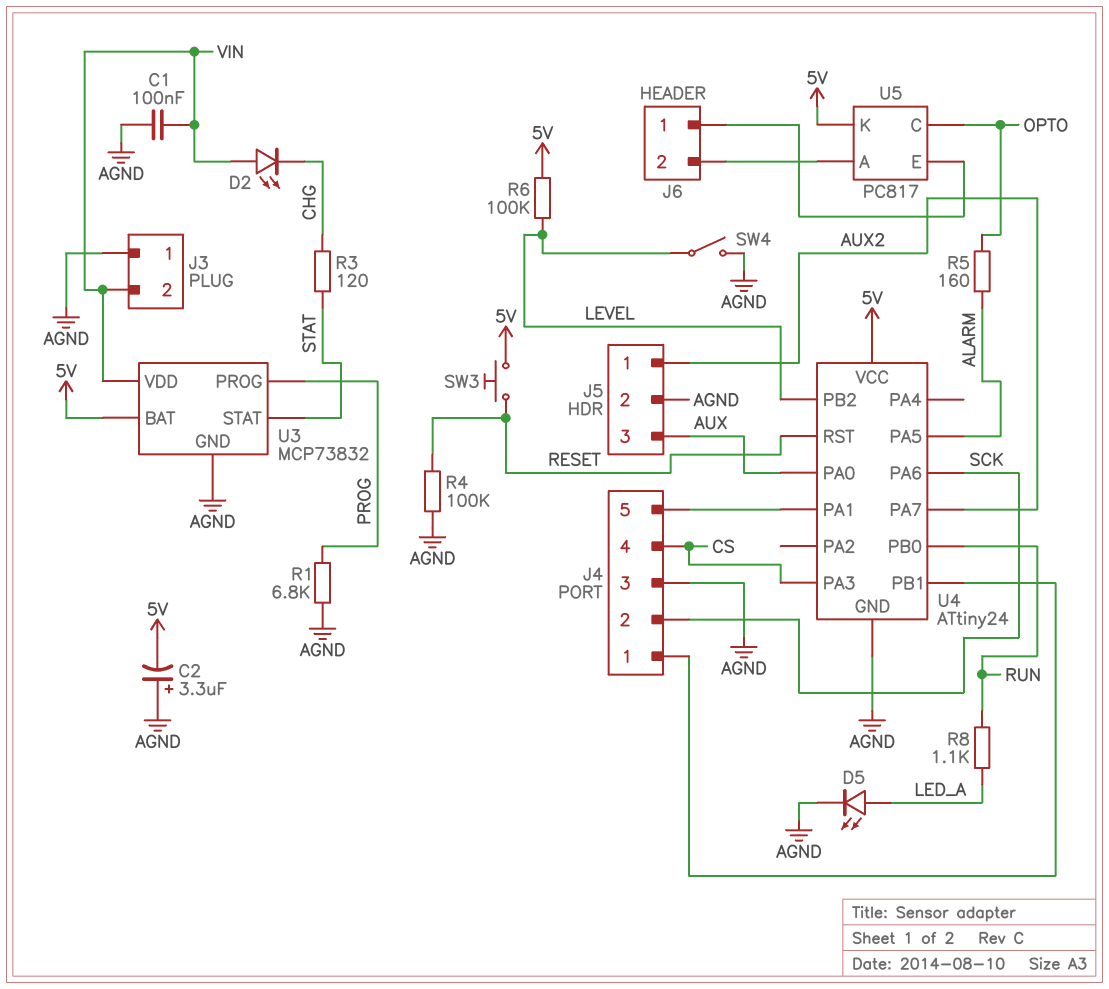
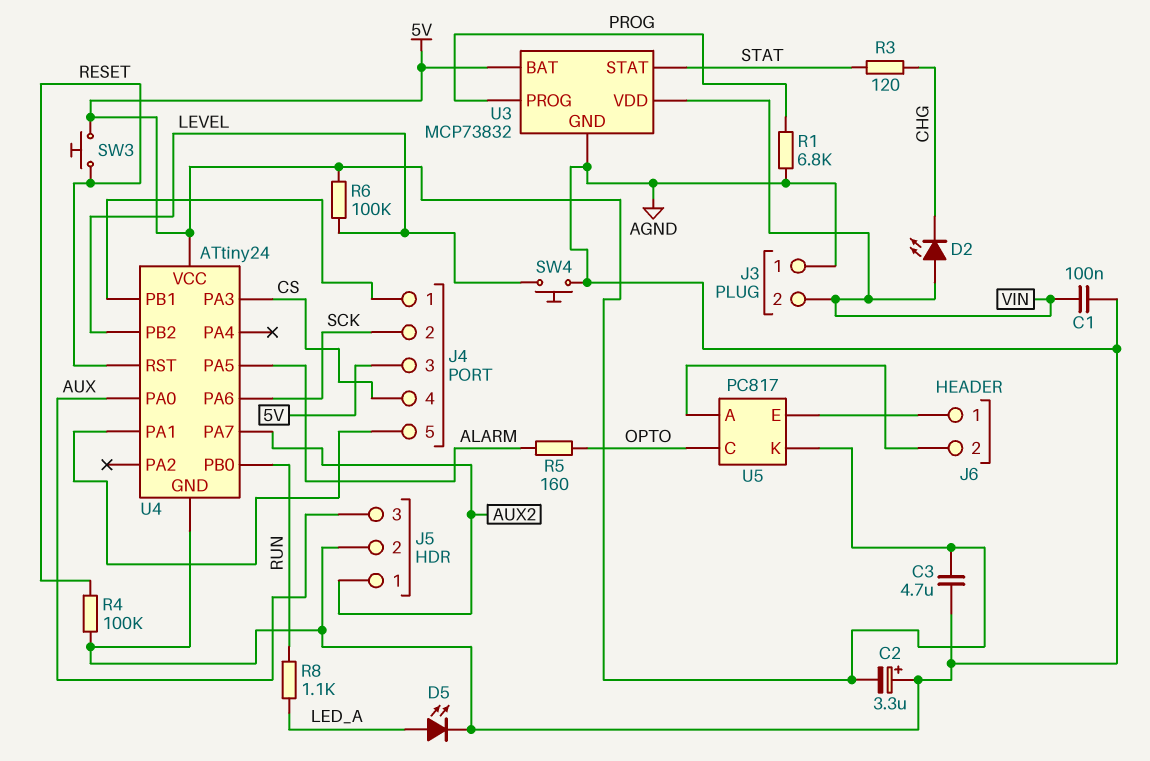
C3: none -> 4.7uF (5V, AGND)
J4 pin 3: AGND -> 5V
SW4: switch (AGND, LEVEL) -> button (AGND, LEVEL)

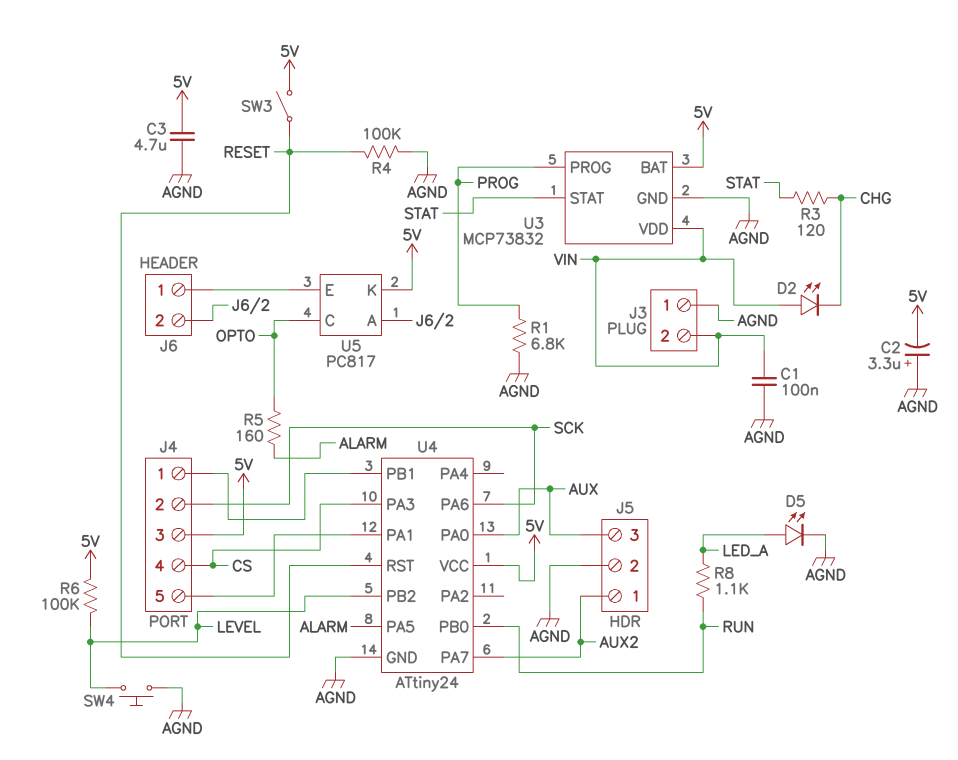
SW3: button (5V, RESET) -> switch (5V, RESET)

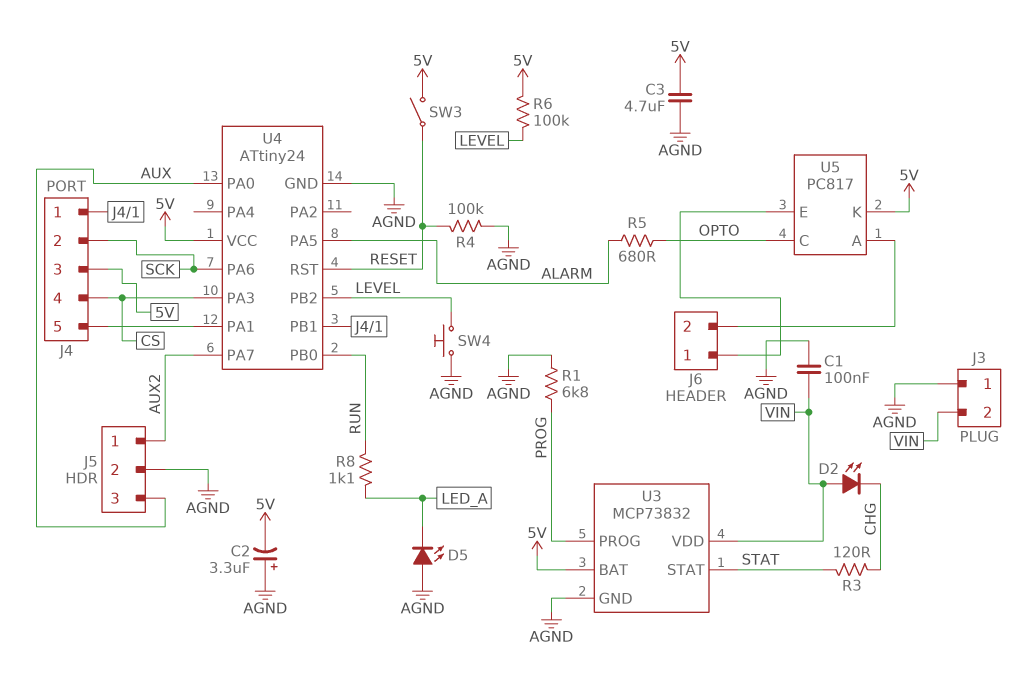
D5: LED (A LED_A, K AGND) -> LED (A AGND, K LED_A)
R5: 160 (ALARM, OPTO) -> 680 (ALARM, OPTO)

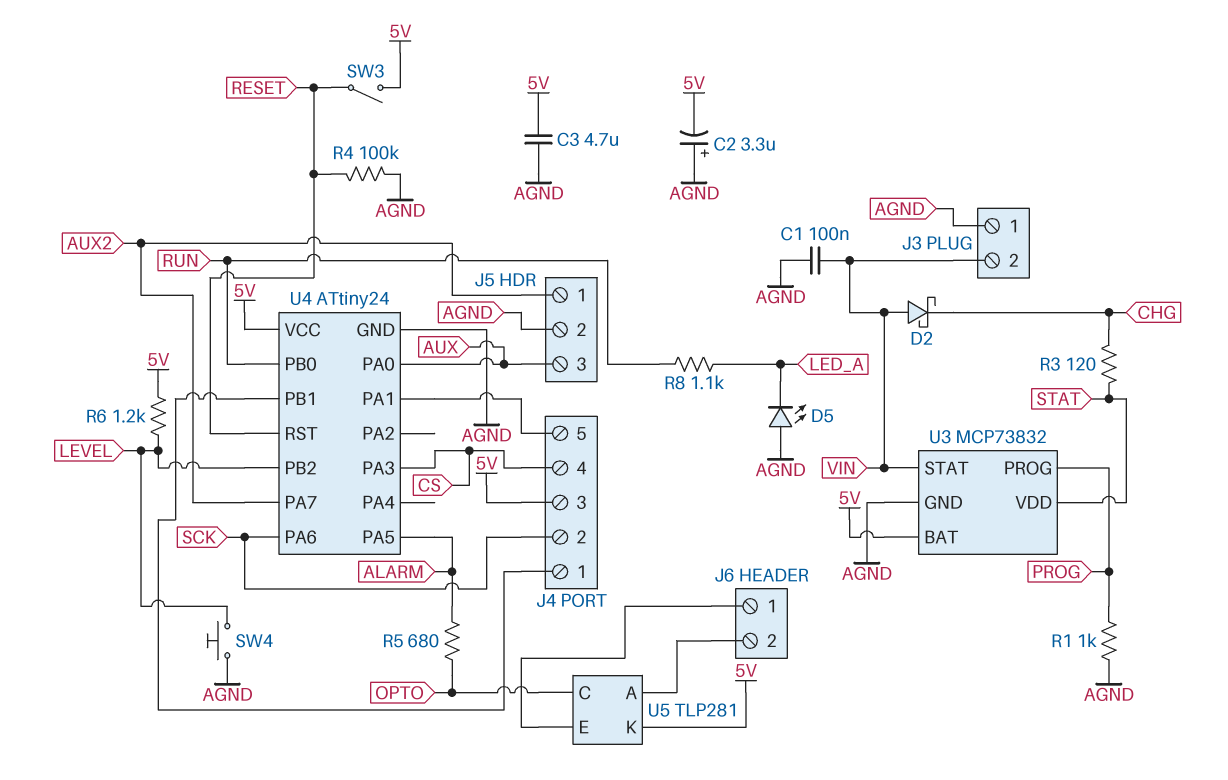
D2: LED (A VIN, K CHG) -> schottky (A VIN, K CHG)
R1: 6.8k (AGND, PROG) -> 1k (AGND, PROG)
R6: 100k (5V, LEVEL) -> 1.2k (5V, LEVEL)
U3 pin STAT: STAT -> VIN
U3 pin VDD: VIN -> STAT
U5: PC817 -> TLP281

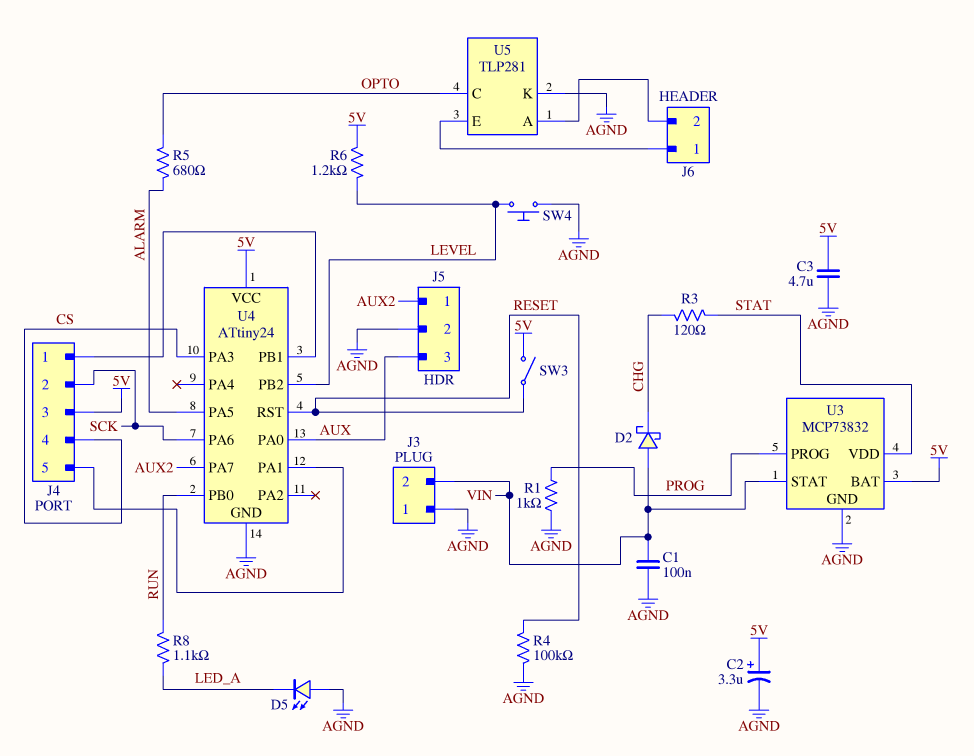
C2: 3.3uF (plus AGND, minus 5V) -> 3.3uF (plus 5V, minus AGND)
U5 pin K: 5V -> AGND

